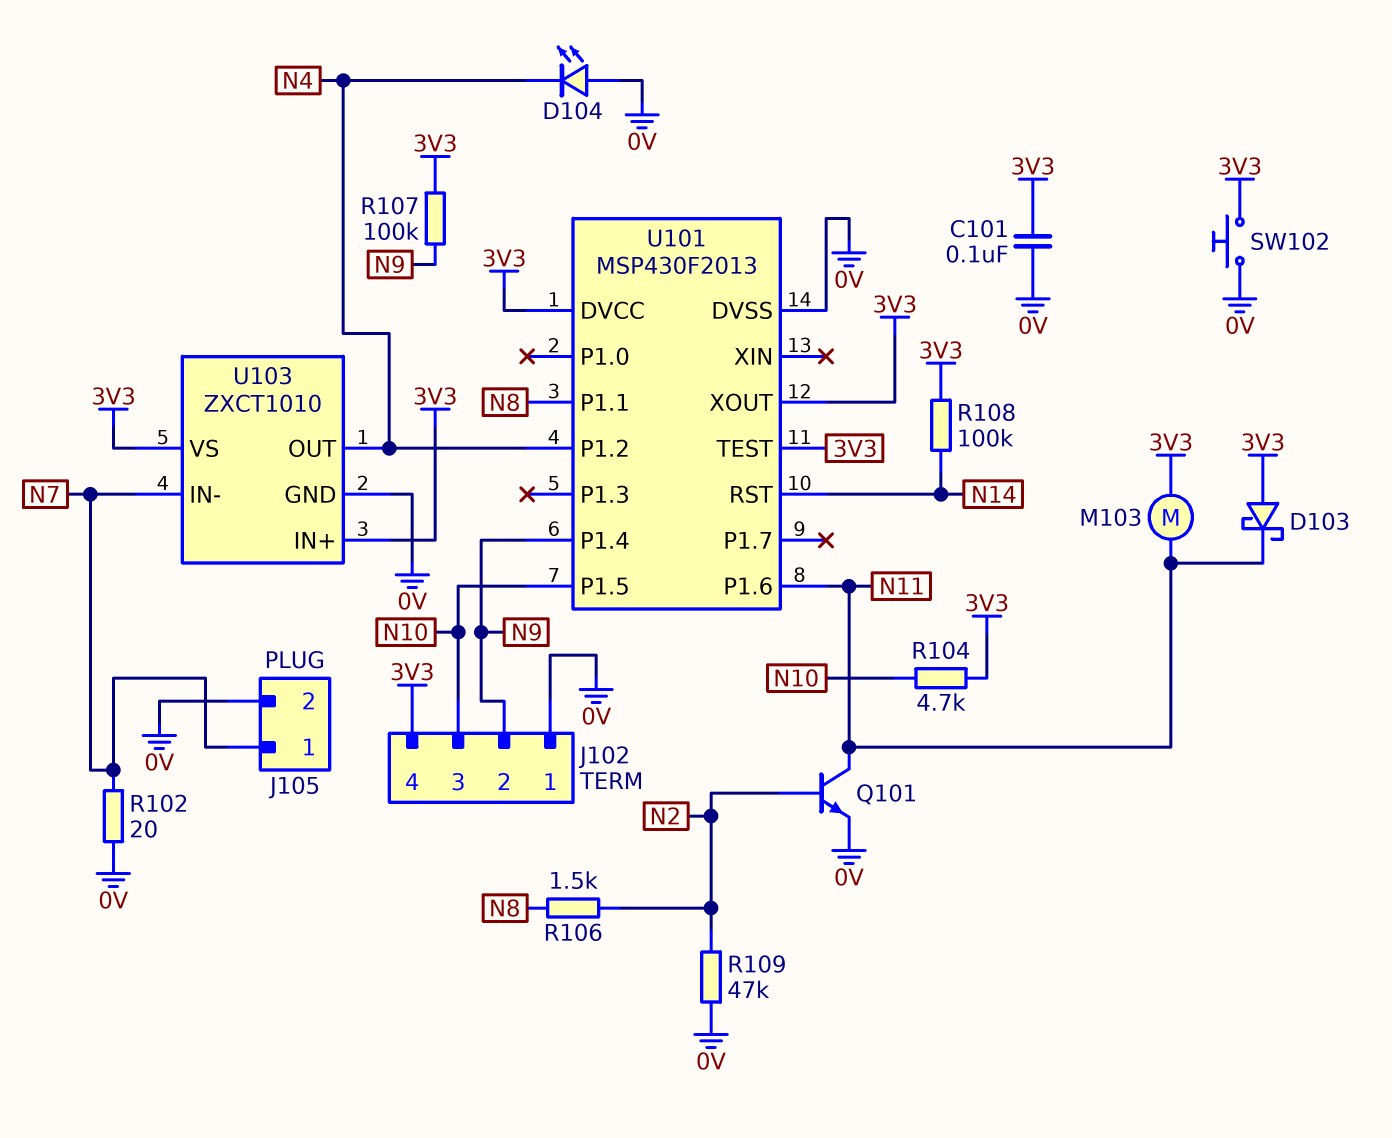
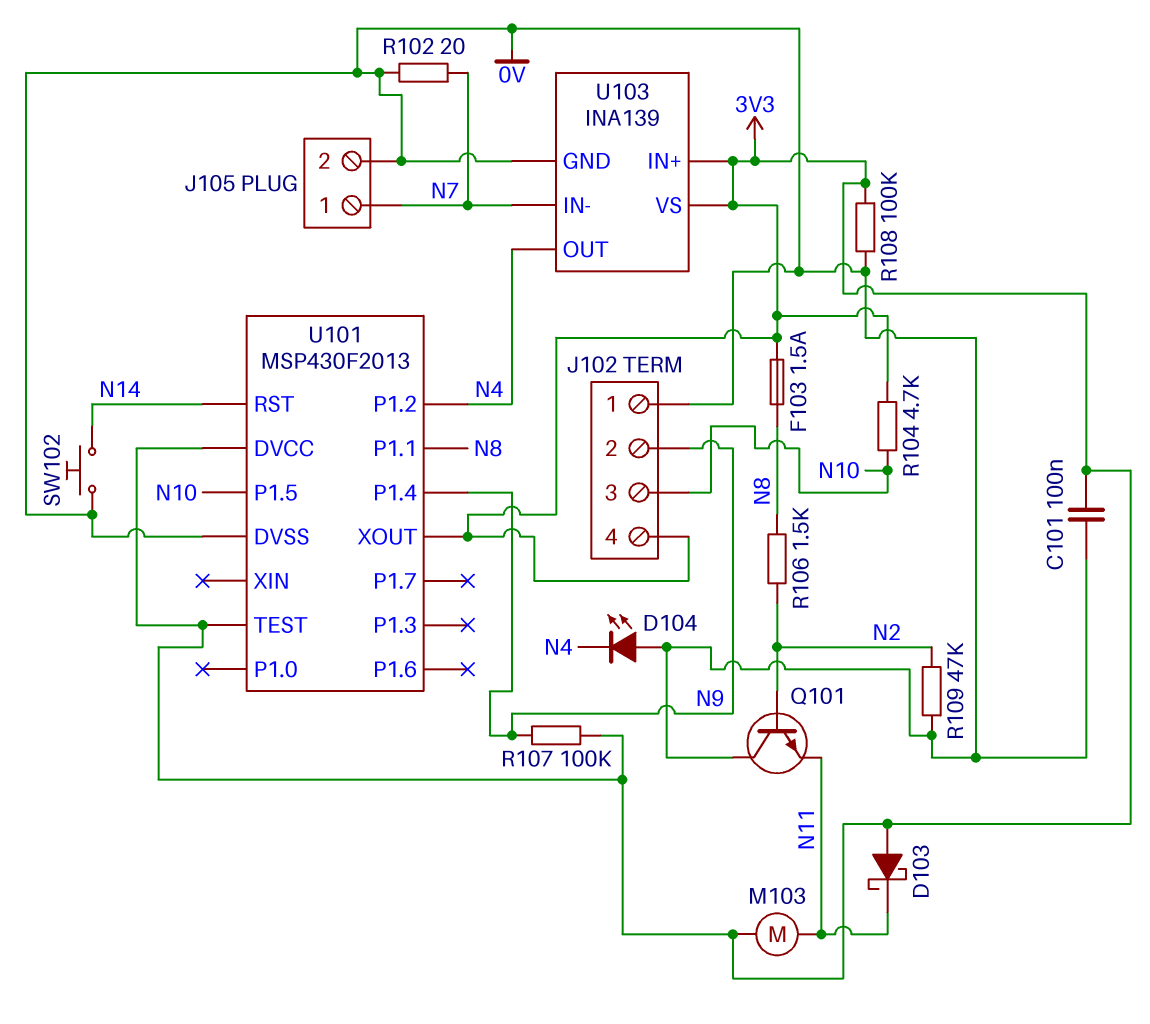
F103: none -> 1.5A (3V3, N8)
Q101: NPN (B N2, C N11, E 0V) -> NPN (B N2, C 0V, E N11)
R108: 100k (3V3, N14) -> 100k (0V, 3V3)
SW102: button (0V, 3V3) -> button (0V, N14)
U101 pin P1.6: N11 -> none
U103: ZXCT1010 -> INA139

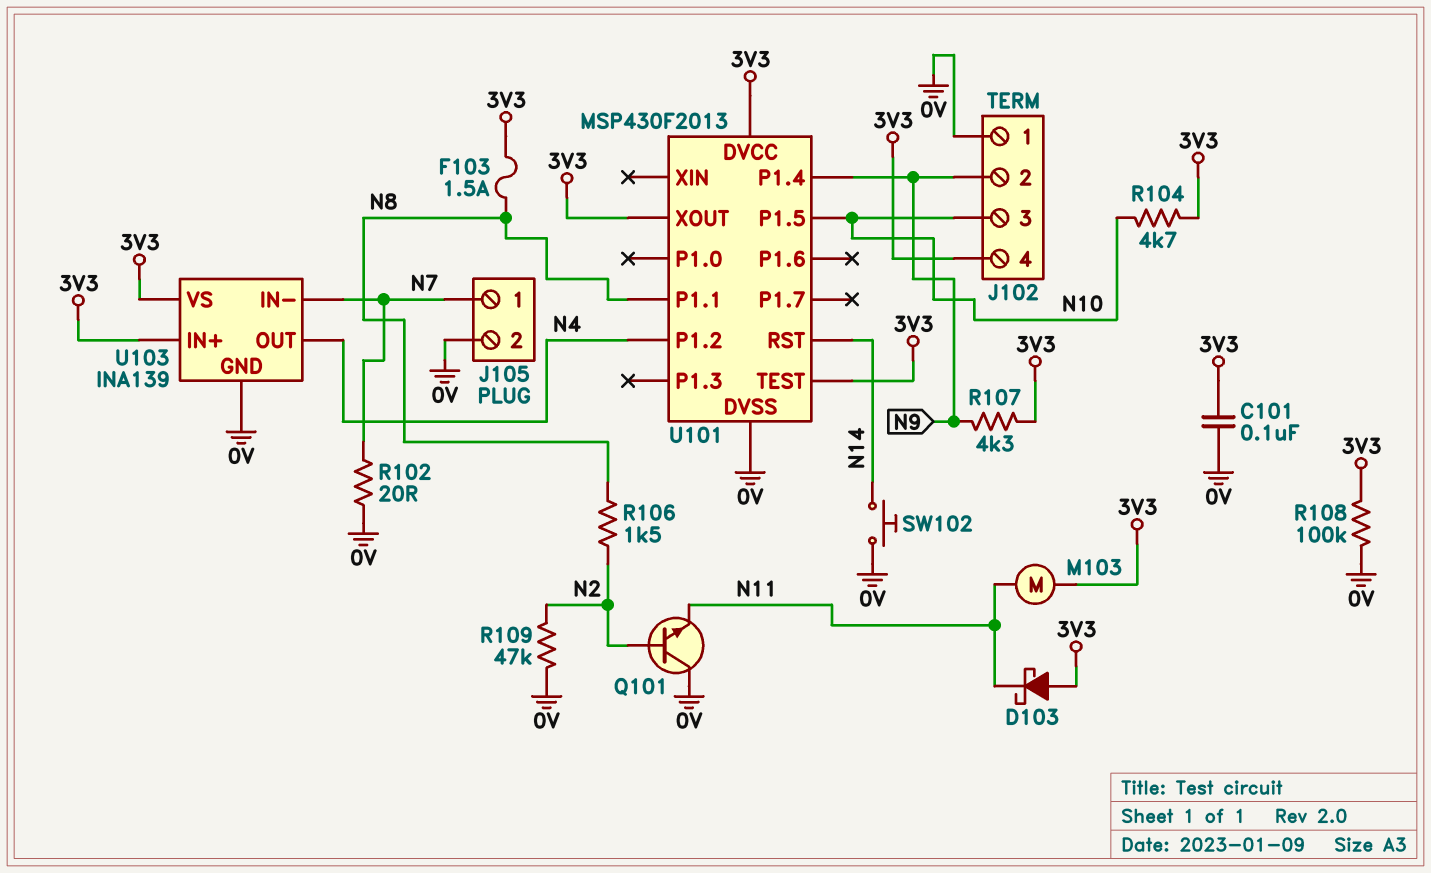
D104: LED (A 0V, K N4) -> none
R107: 100k (3V3, N9) -> 4.3k (3V3, N9)

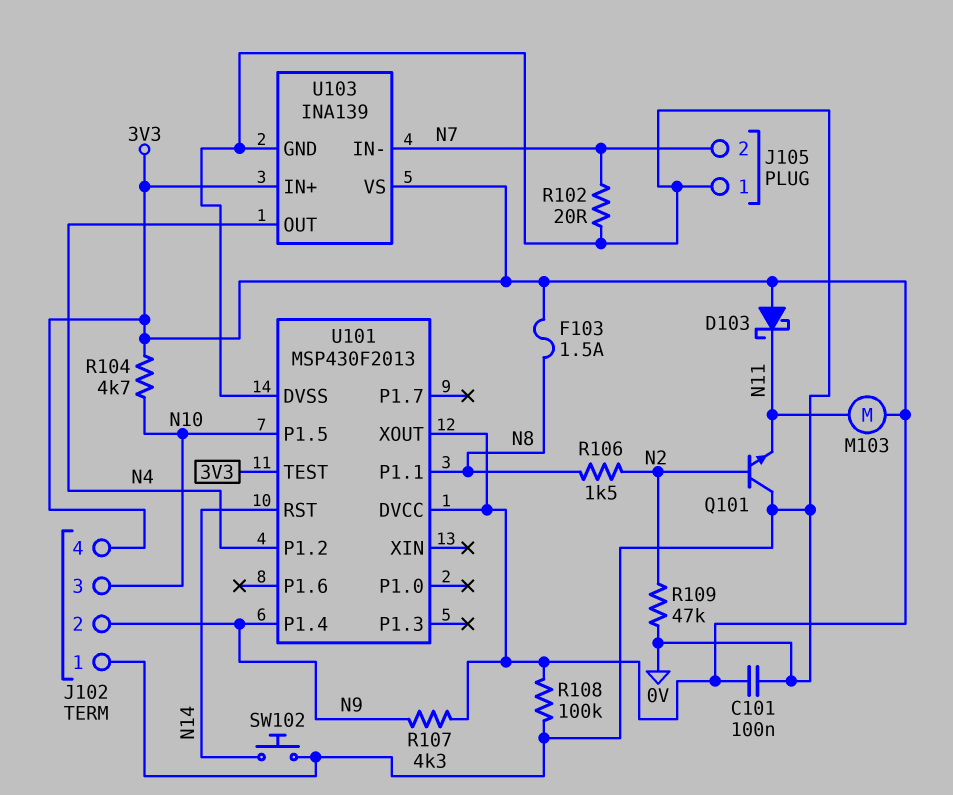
J105 pin 1: N7 -> 0V
J105 pin 2: 0V -> N7

